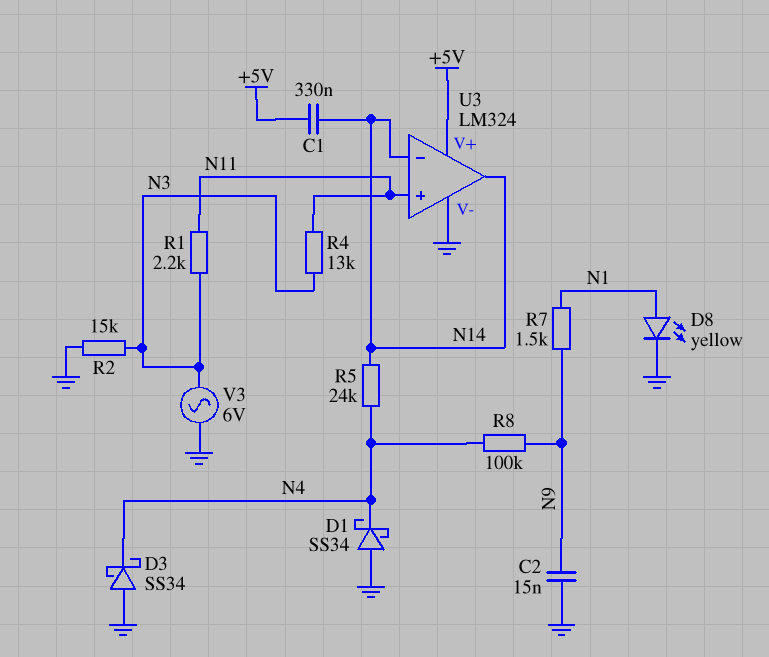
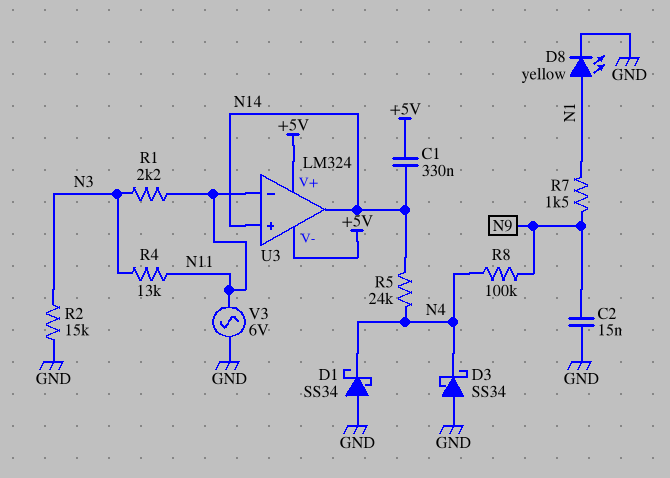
U3 pin V-: GND -> +5V
U3 pin in+: N11 -> N14
U3 pin in-: N14 -> N11
V3: AC 6V (GND, N3) -> AC 6V (GND, N11)

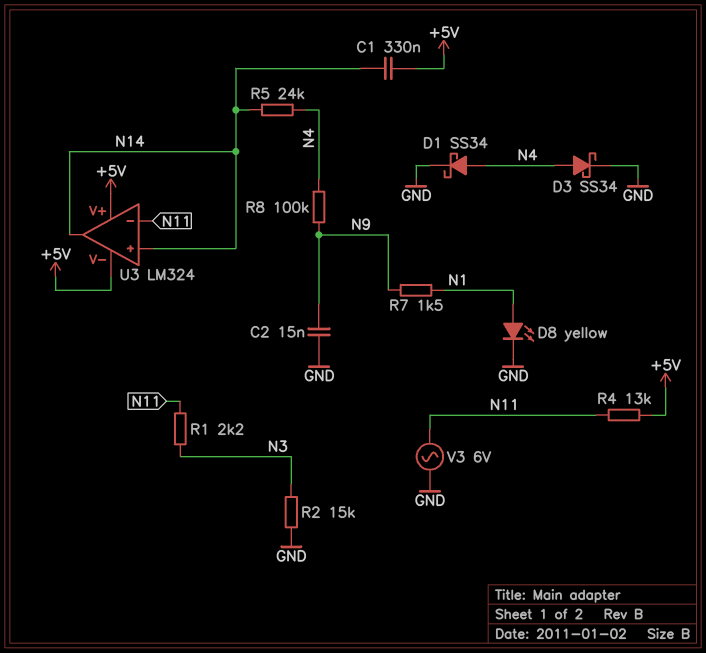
D1: schottky SS34 (A GND, K N4) -> schottky SS34 (A N4, K GND)
D3: schottky SS34 (A GND, K N4) -> schottky SS34 (A N4, K GND)
R4: 13k (N3, N11) -> 13k (+5V, N11)

